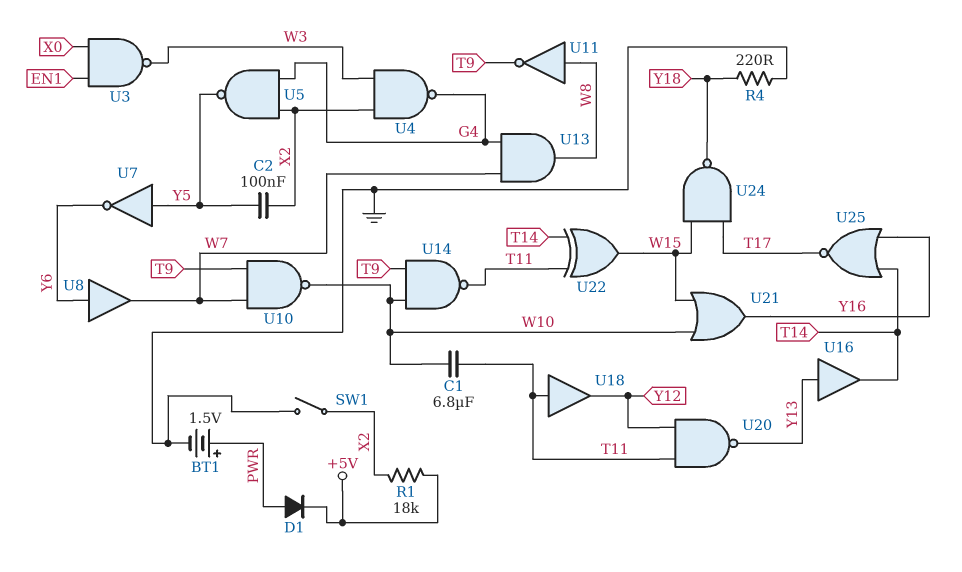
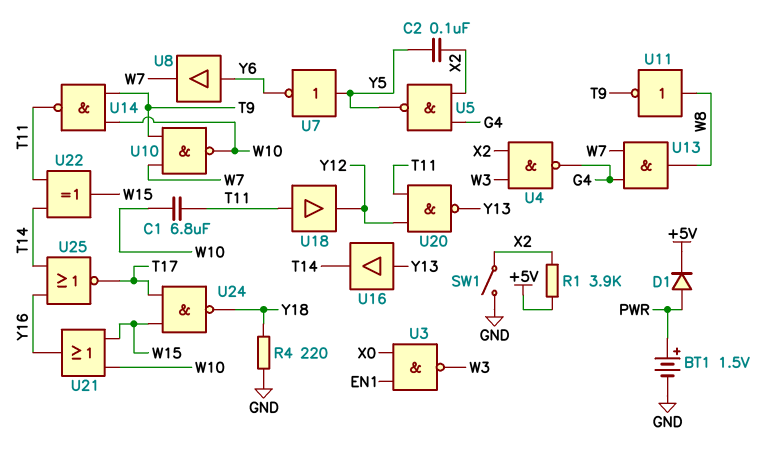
R1: 18k (+5V, X2) -> 3.9k (+5V, X2)

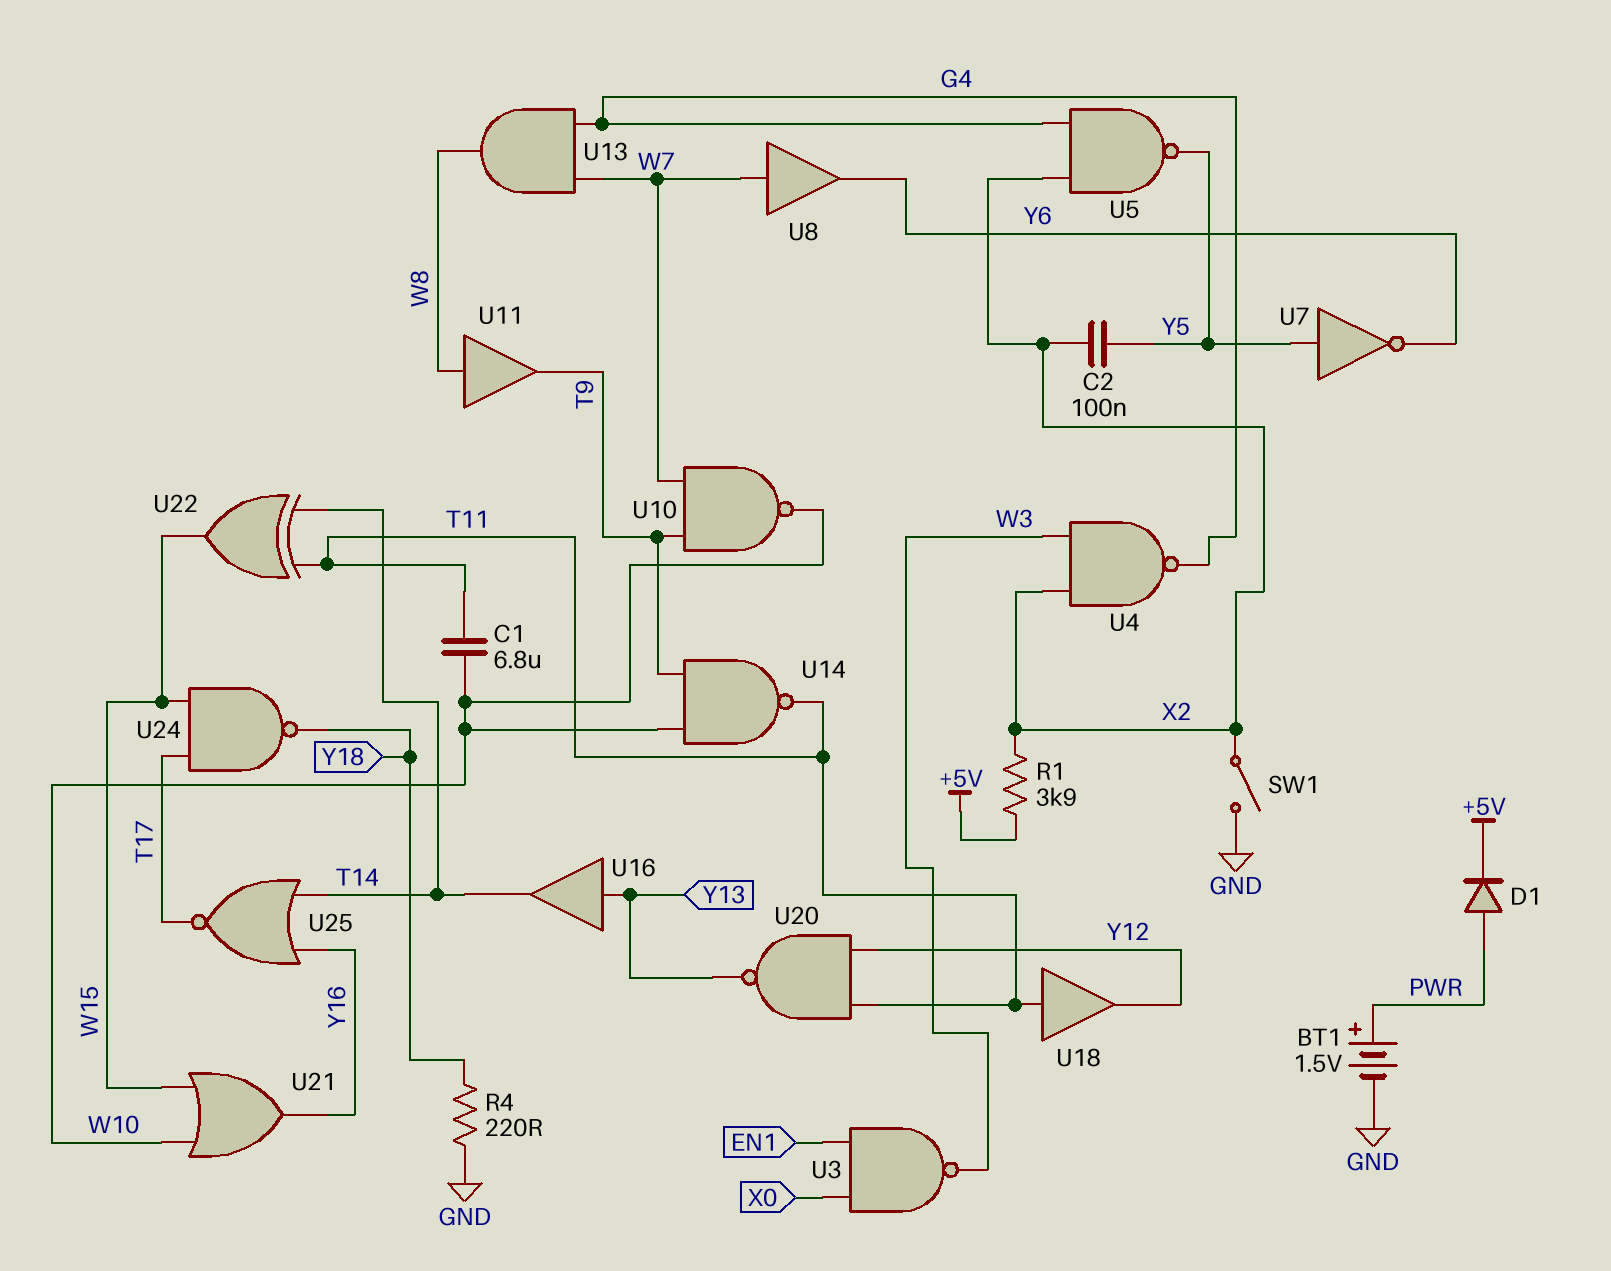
U8: buffer (in Y6, out W7) -> buffer (in W7, out Y6)
U11: NOT (in W8, out T9) -> buffer (in W8, out T9)

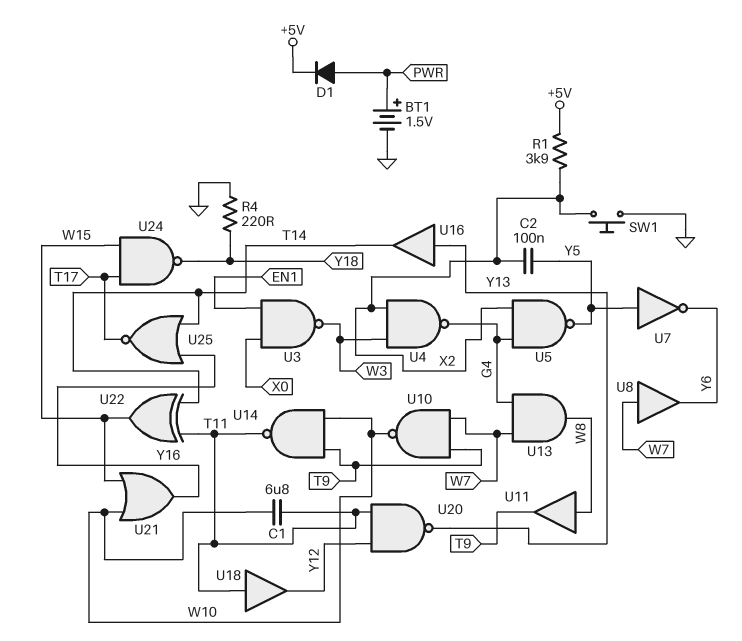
SW1: switch (GND, X2) -> button (GND, X2)

